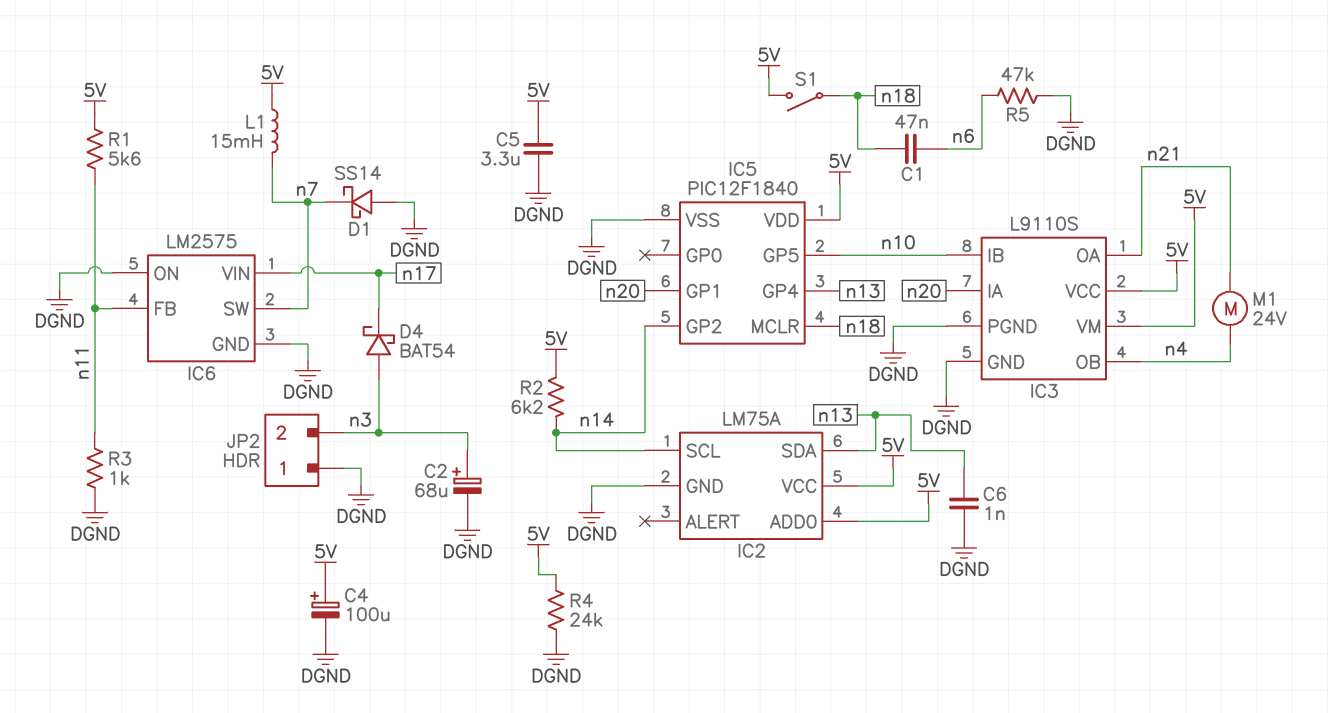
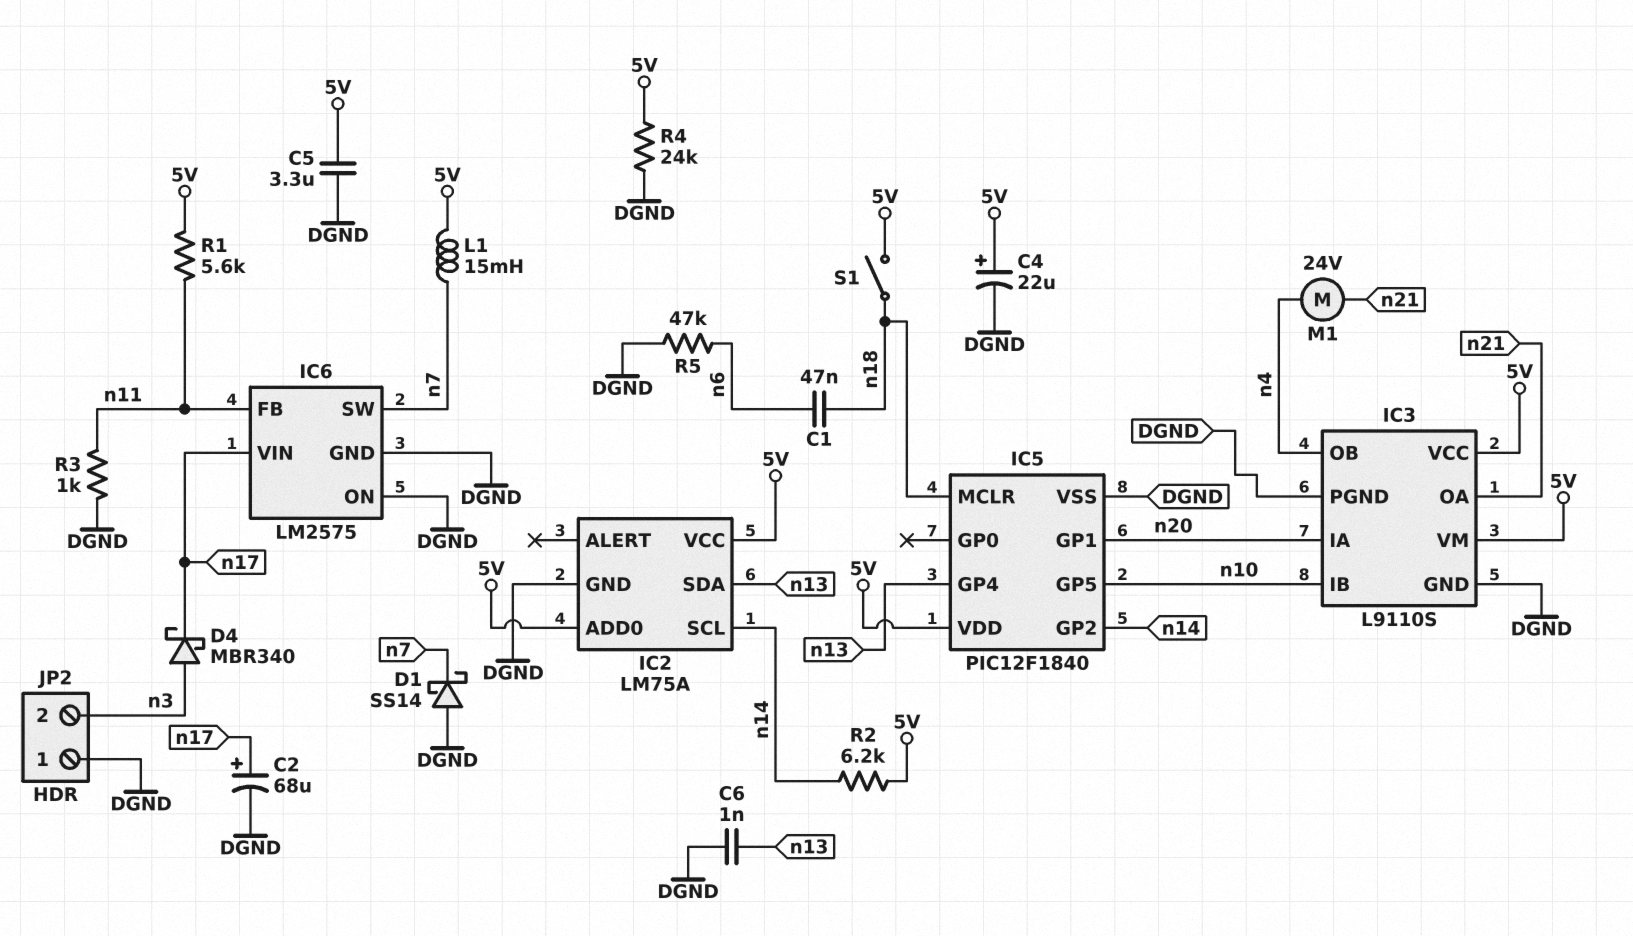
C2: 68uF (plus n3, minus DGND) -> 68uF (plus n17, minus DGND)
C4: 100uF (plus 5V, minus DGND) -> 22uF (plus 5V, minus DGND)
D4: schottky BAT54 (A n3, K n17) -> schottky MBR340 (A n3, K n17)

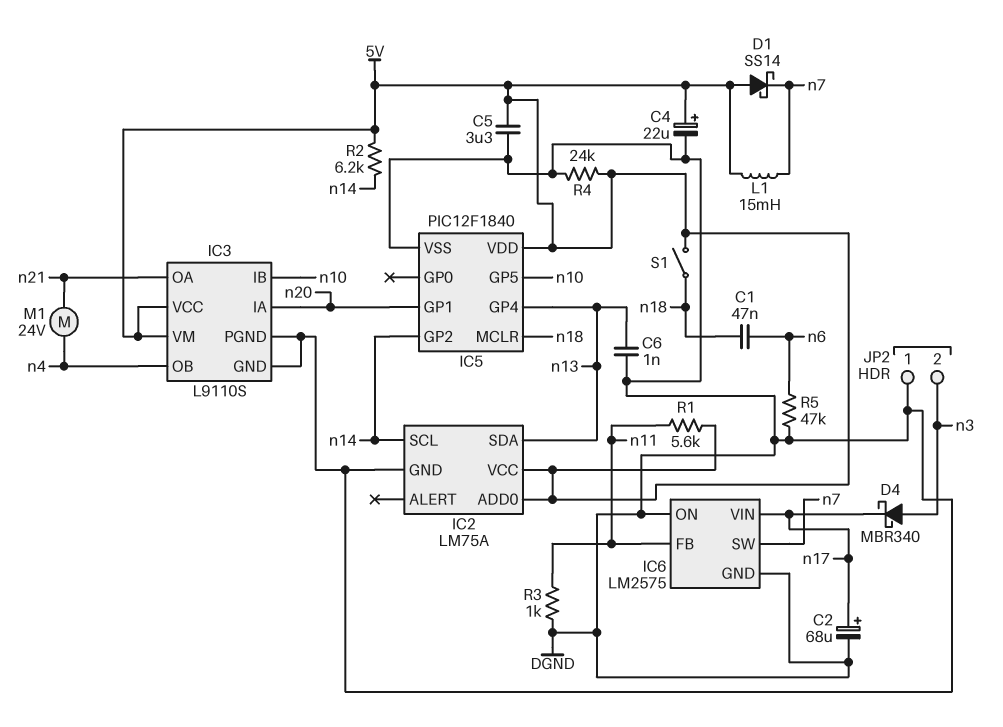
D1: schottky SS14 (A DGND, K n7) -> schottky SS14 (A 5V, K n7)

